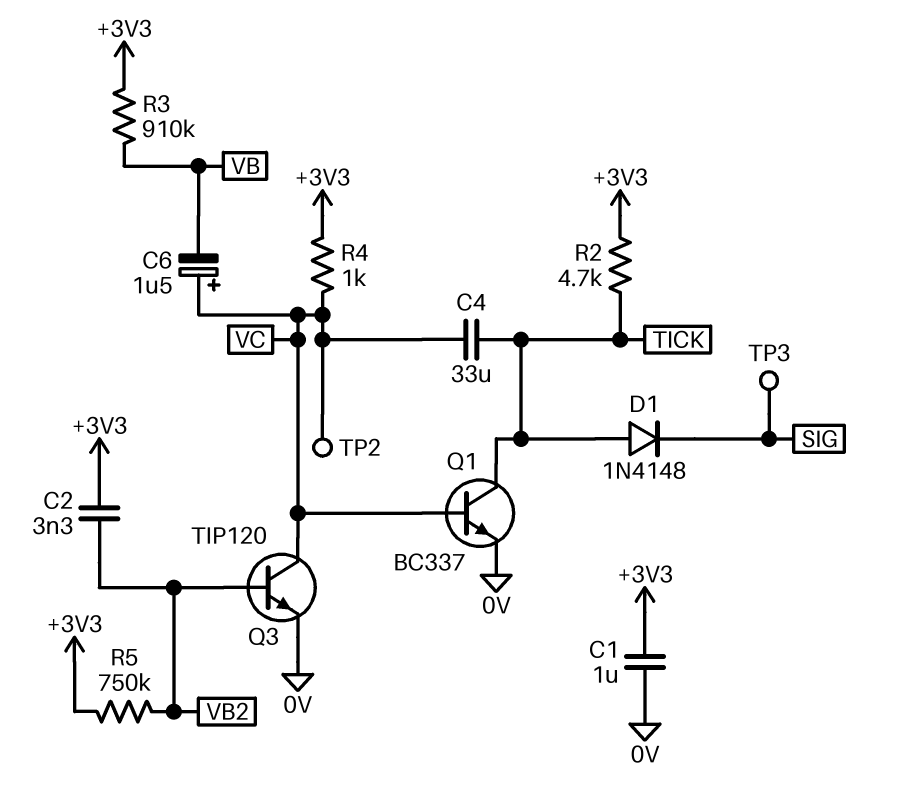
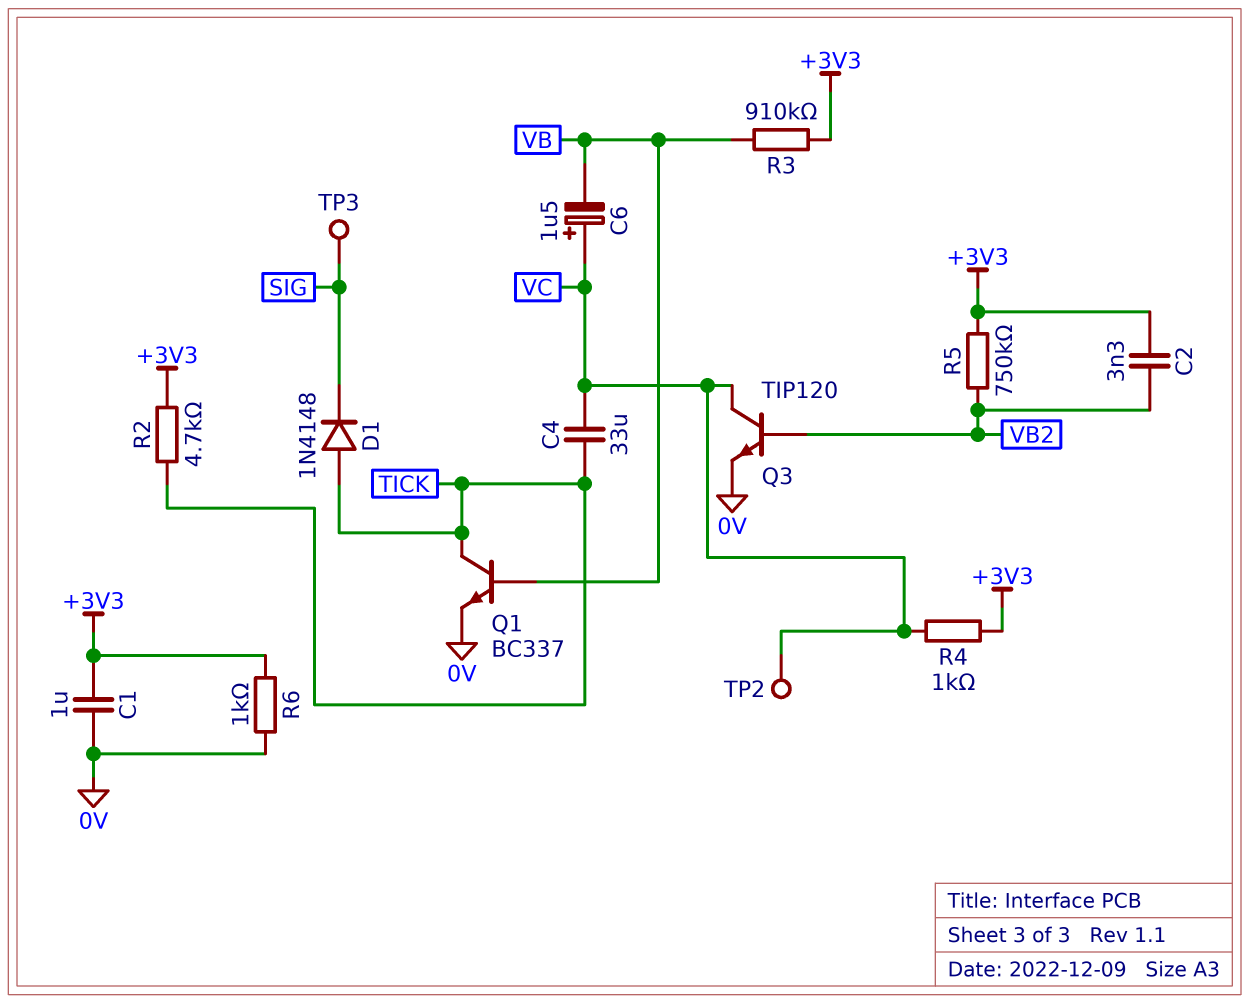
Q1: NPN BC337 (B VC, C TICK, E 0V) -> NPN BC337 (B VB, C TICK, E 0V)
R6: none -> 1k (+3V3, 0V)

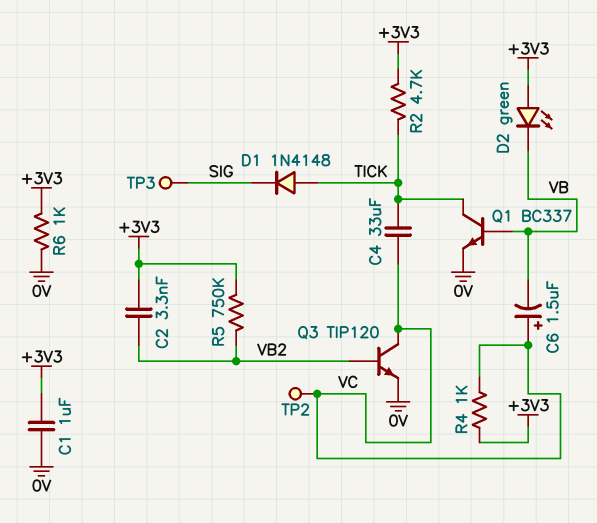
D2: none -> LED green (A +3V3, K VB)
R3: 910k (+3V3, VB) -> none

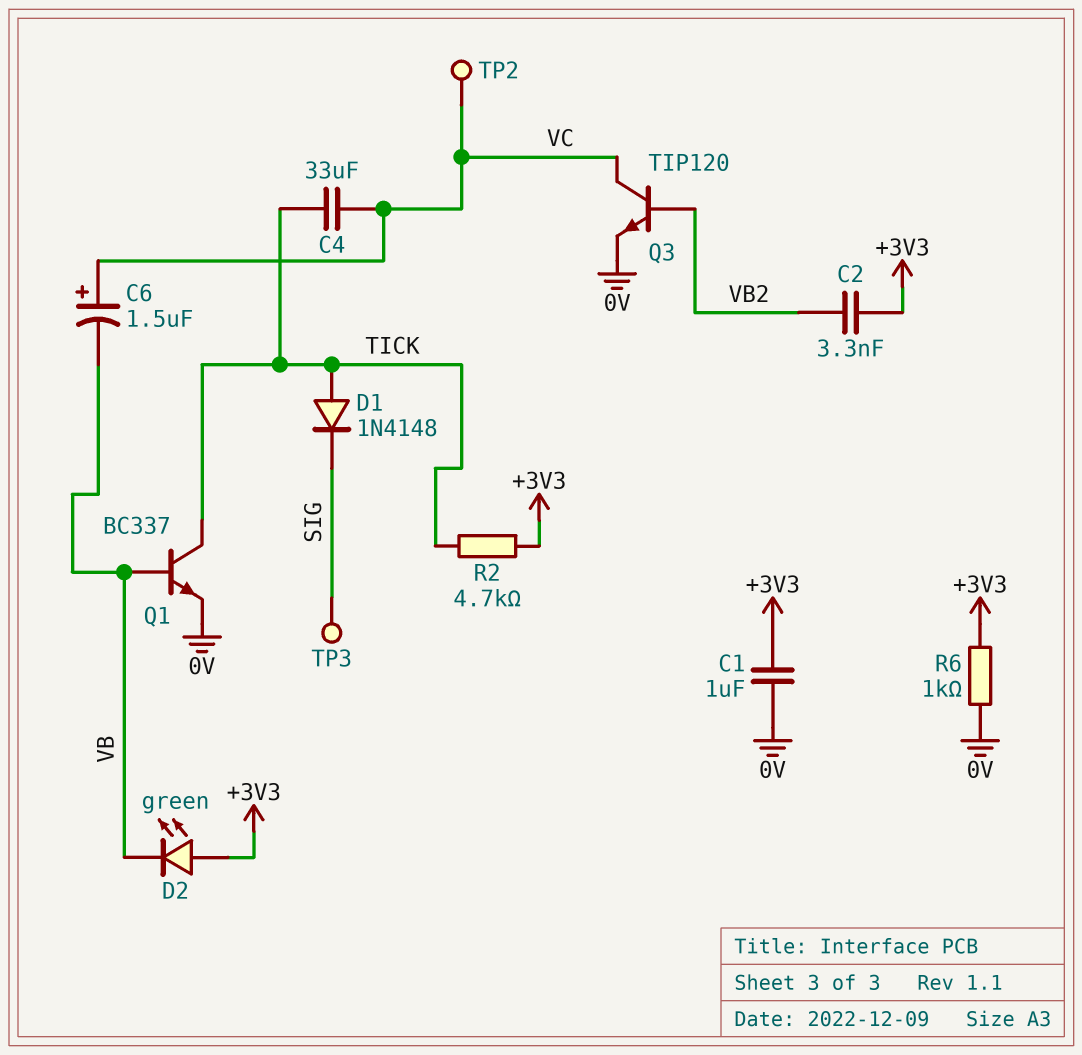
R4: 1k (+3V3, VC) -> none
R5: 750k (+3V3, VB2) -> none

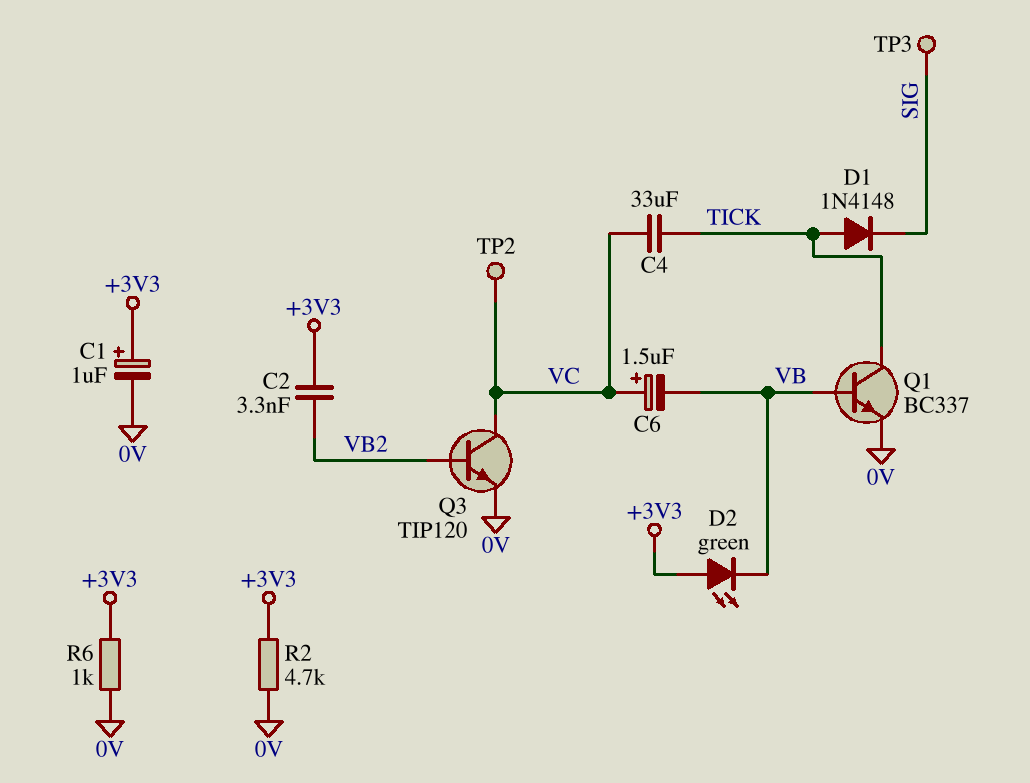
C1: 1uF (+3V3, 0V) -> 1uF (plus +3V3, minus 0V)
R2: 4.7k (+3V3, TICK) -> 4.7k (+3V3, 0V)

